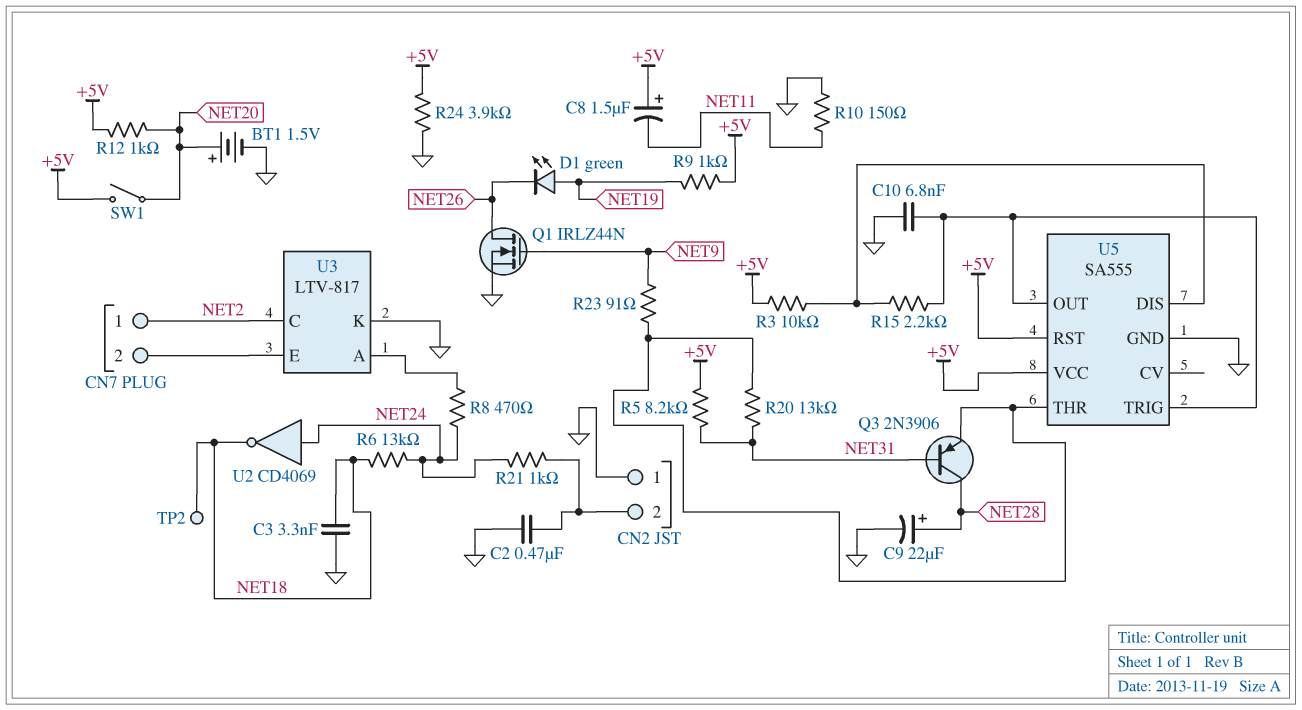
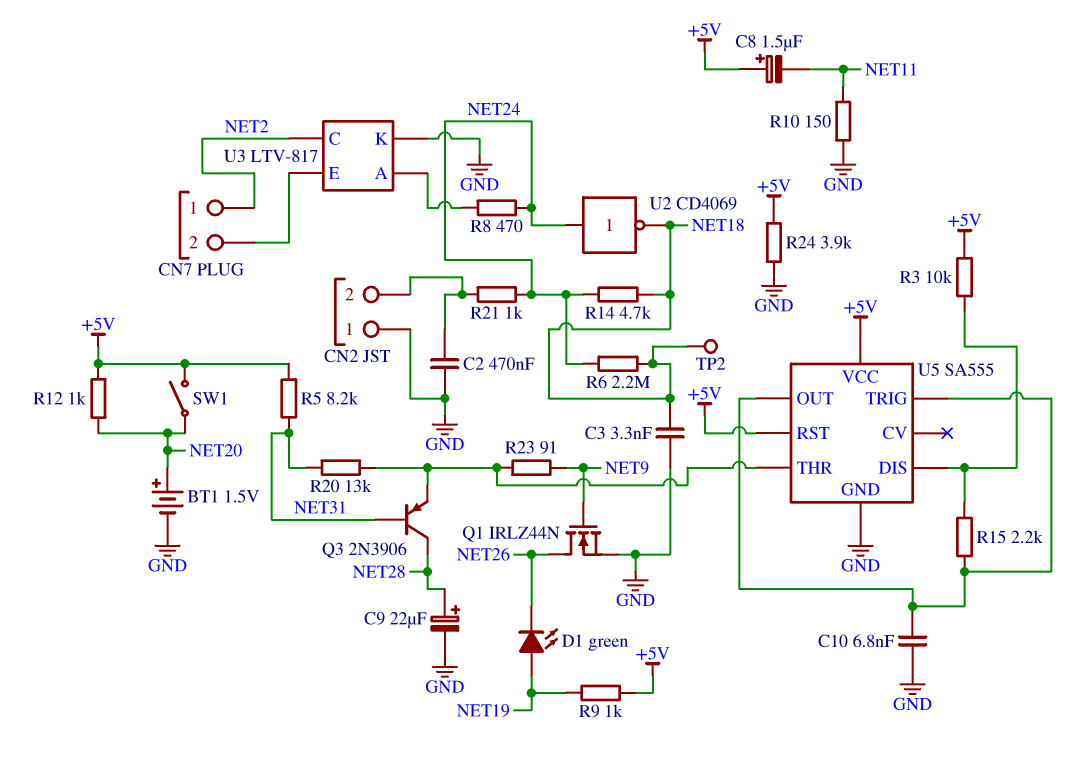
R6: 13k (NET18, NET24) -> 2.2M (NET18, NET24)
R14: none -> 4.7k (NET18, NET24)

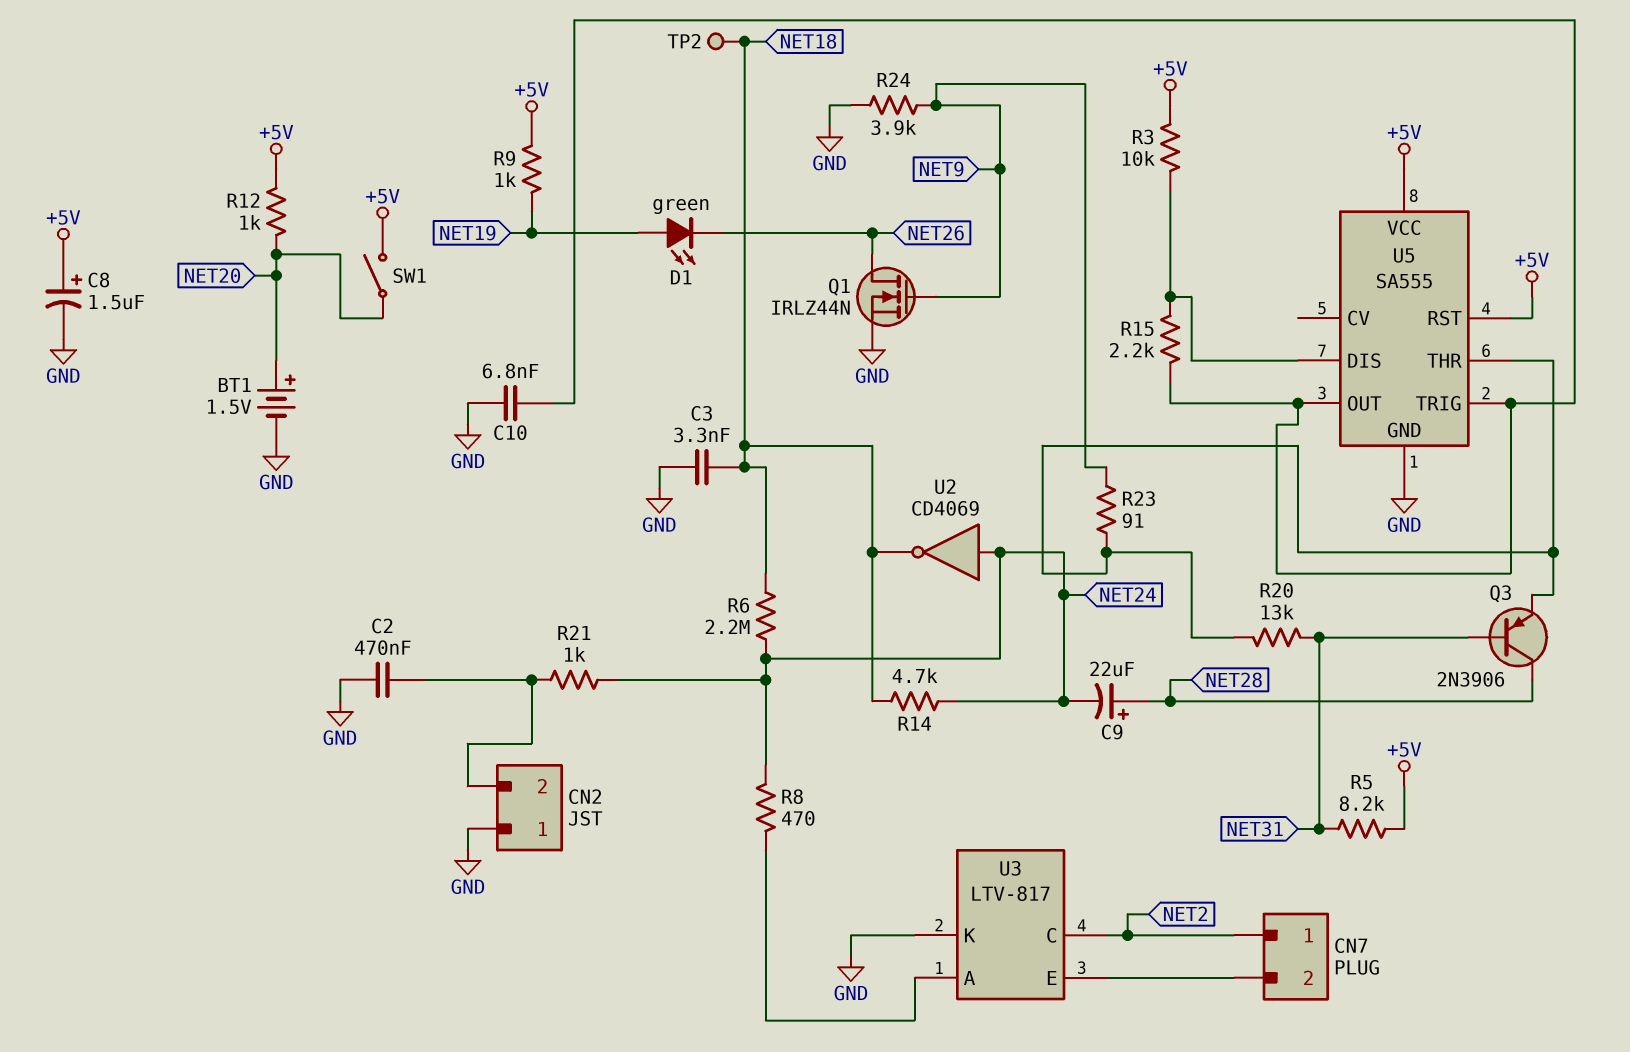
C8: 1.5uF (plus +5V, minus NET11) -> 1.5uF (plus +5V, minus GND)
C9: 22uF (plus NET28, minus GND) -> 22uF (plus NET28, minus NET24)
R10: 150 (GND, NET11) -> none
R24: 3.9k (+5V, GND) -> 3.9k (GND, NET9)

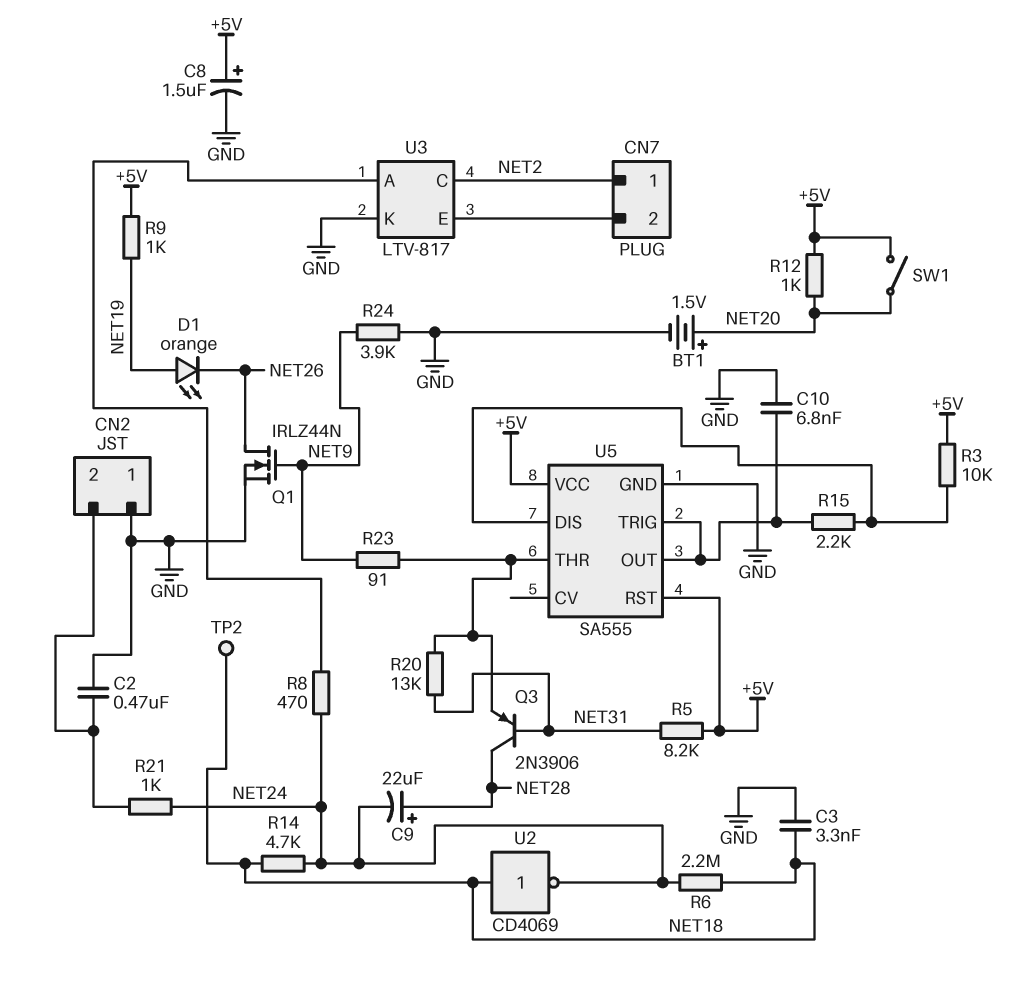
D1: LED green (A NET19, K NET26) -> LED orange (A NET19, K NET26)
U2: NOT CD4069 (in NET24, out NET18) -> NOT CD4069 (in NET18, out NET24)

